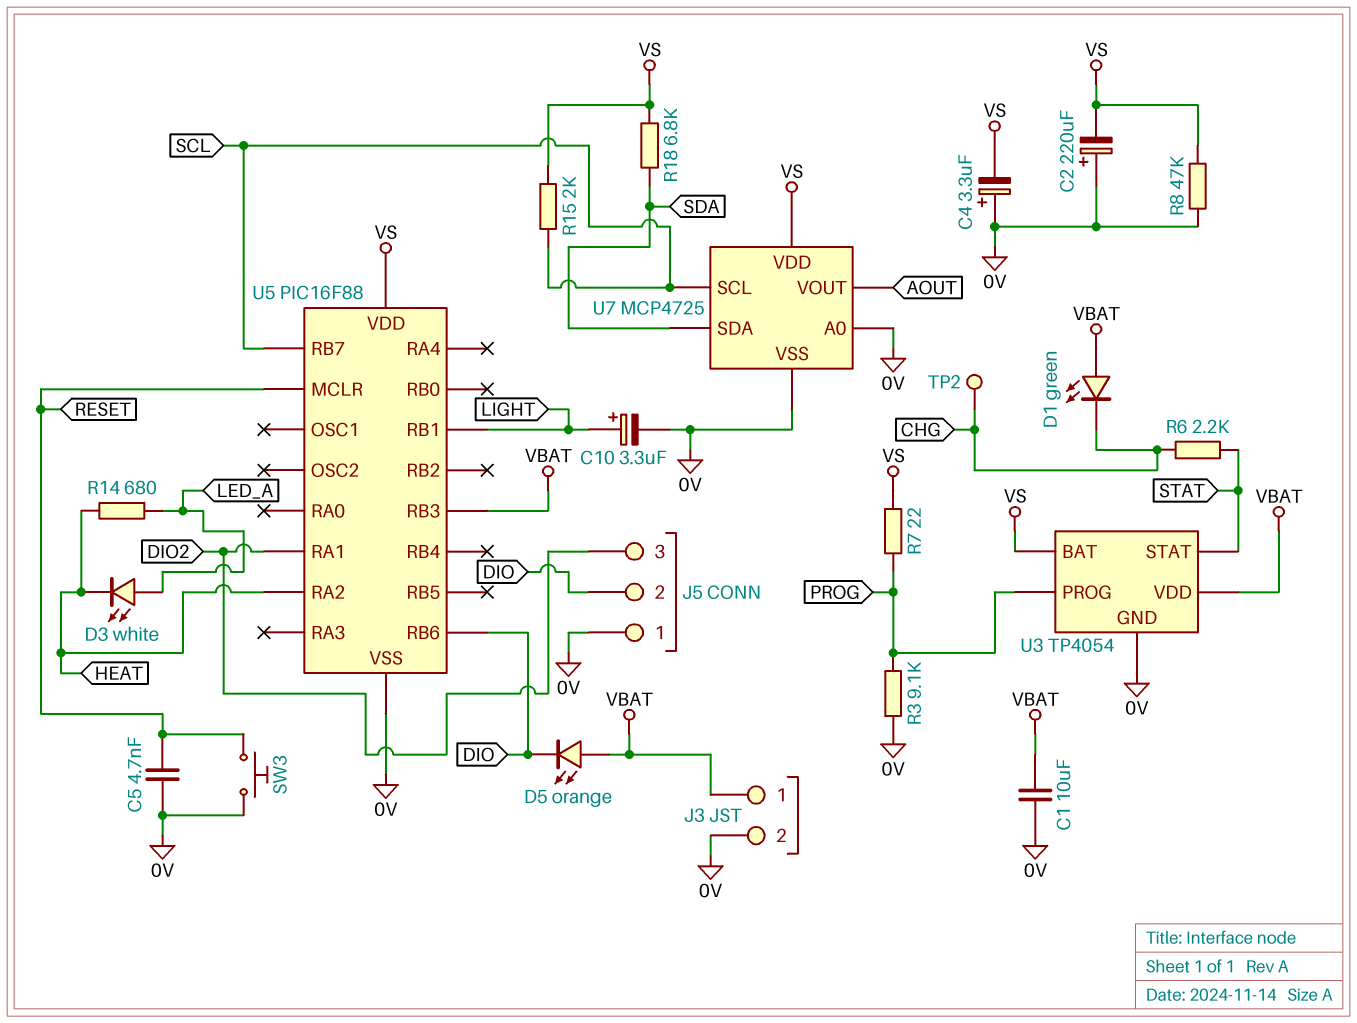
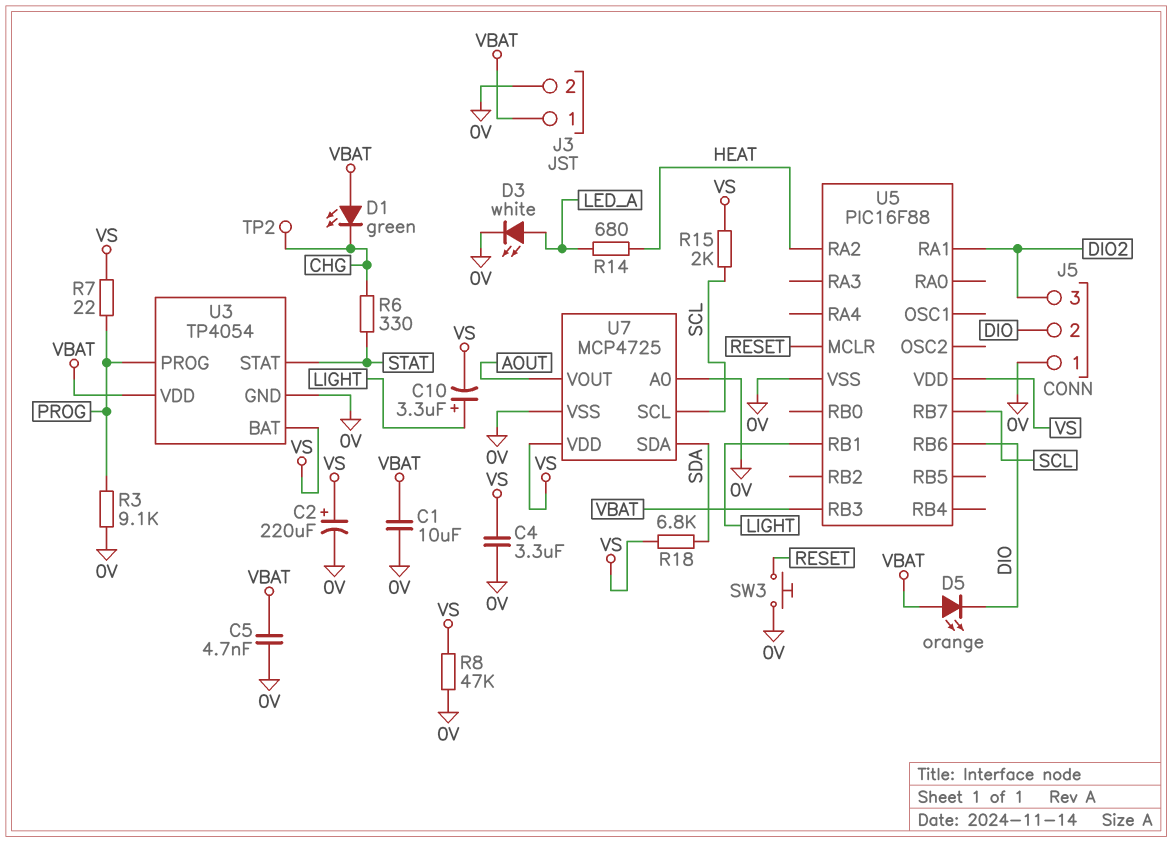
C2: 220uF (plus 0V, minus VS) -> 220uF (plus VS, minus 0V)
C4: 3.3uF (plus 0V, minus VS) -> 3.3uF (0V, VS)
C5: 4.7nF (0V, RESET) -> 4.7nF (0V, VBAT)
C10: 3.3uF (plus LIGHT, minus 0V) -> 3.3uF (plus LIGHT, minus VS)
D3: LED white (A LED_A, K HEAT) -> LED white (A LED_A, K 0V)
R6: 2.2k (CHG, STAT) -> 330 (CHG, STAT)

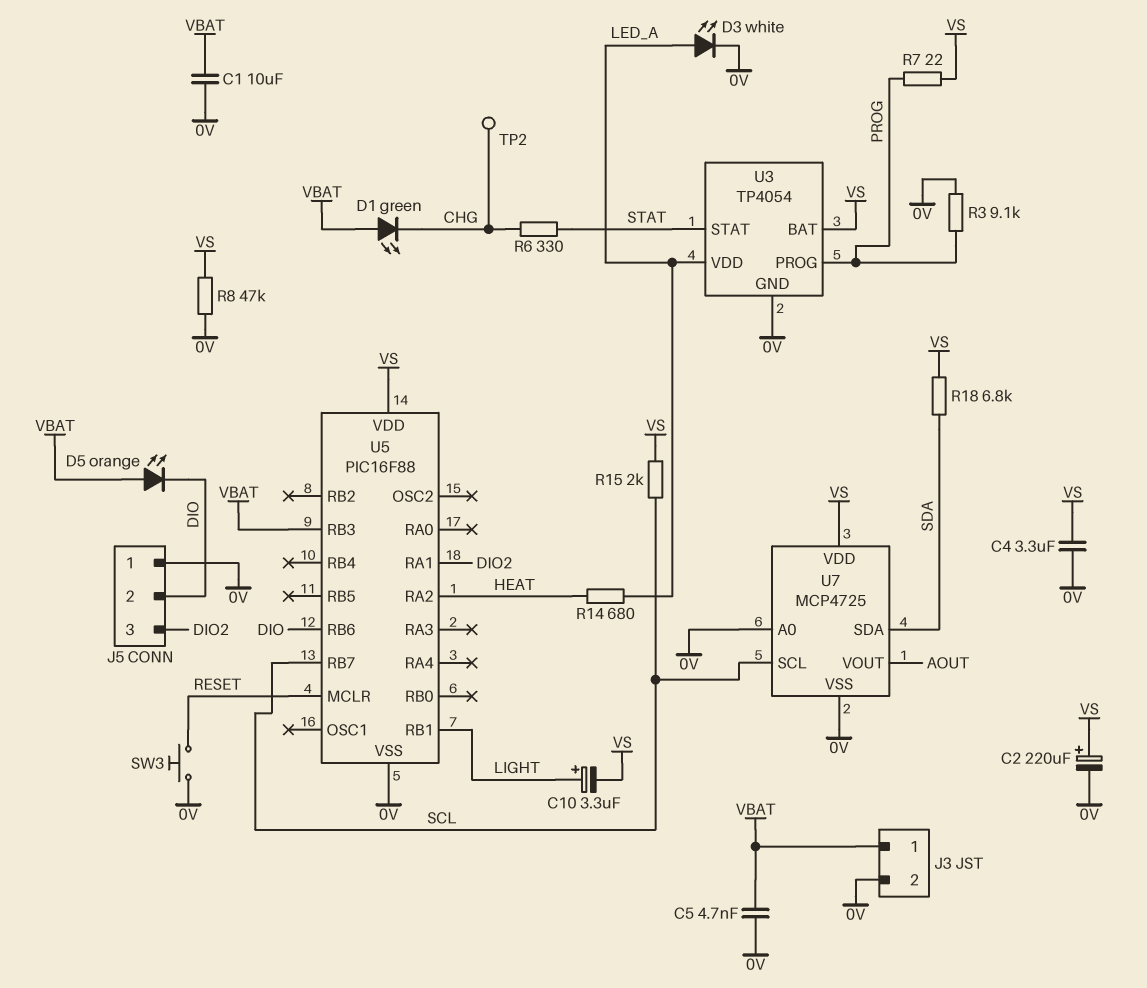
U3 pin VDD: VBAT -> LED_A

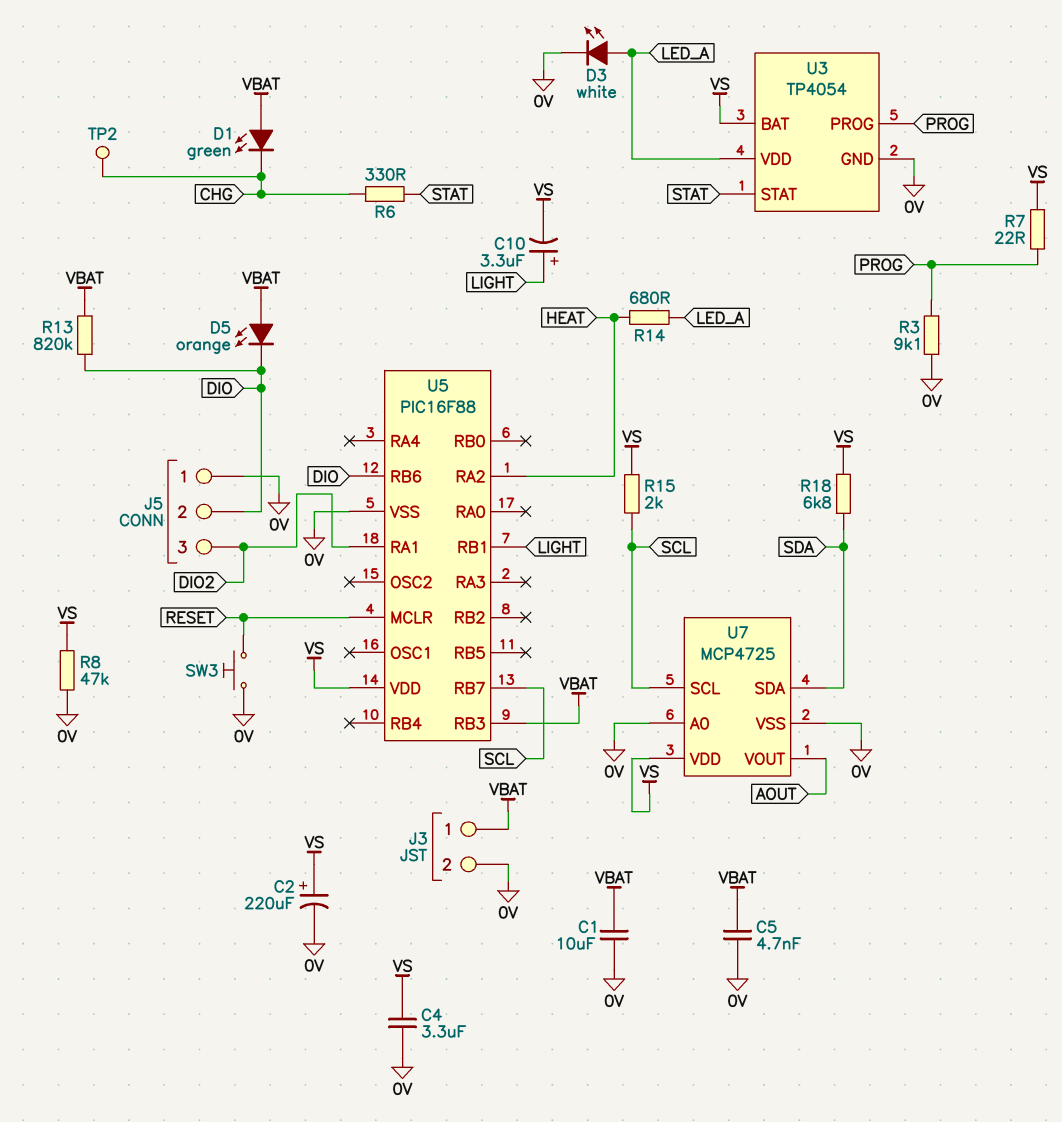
R13: none -> 820k (DIO, VBAT)

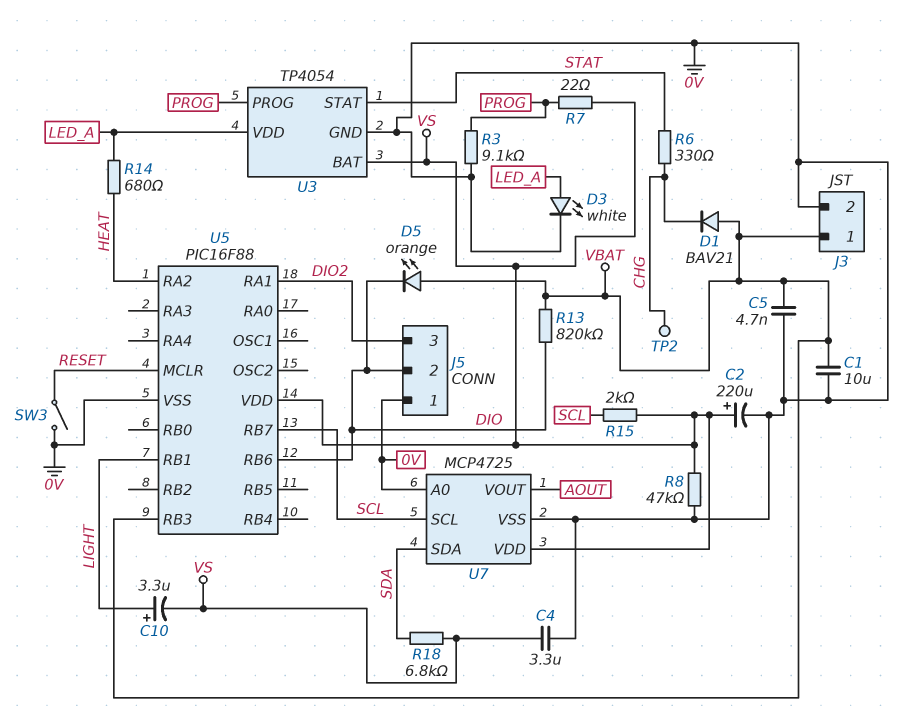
D1: LED green (A VBAT, K CHG) -> diode BAV21 (A VBAT, K CHG)
SW3: button (0V, RESET) -> switch (0V, RESET)

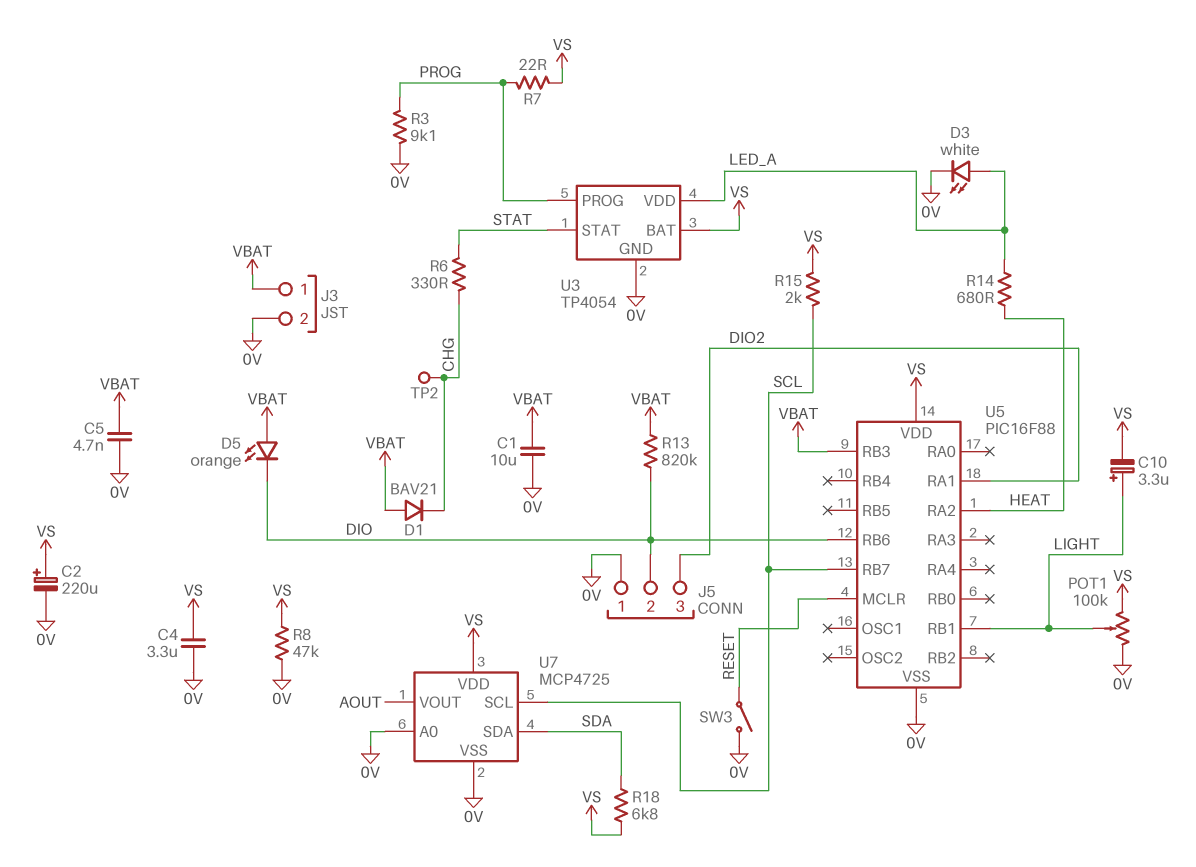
POT1: none -> 100k (0V, VS, wiper LIGHT)

